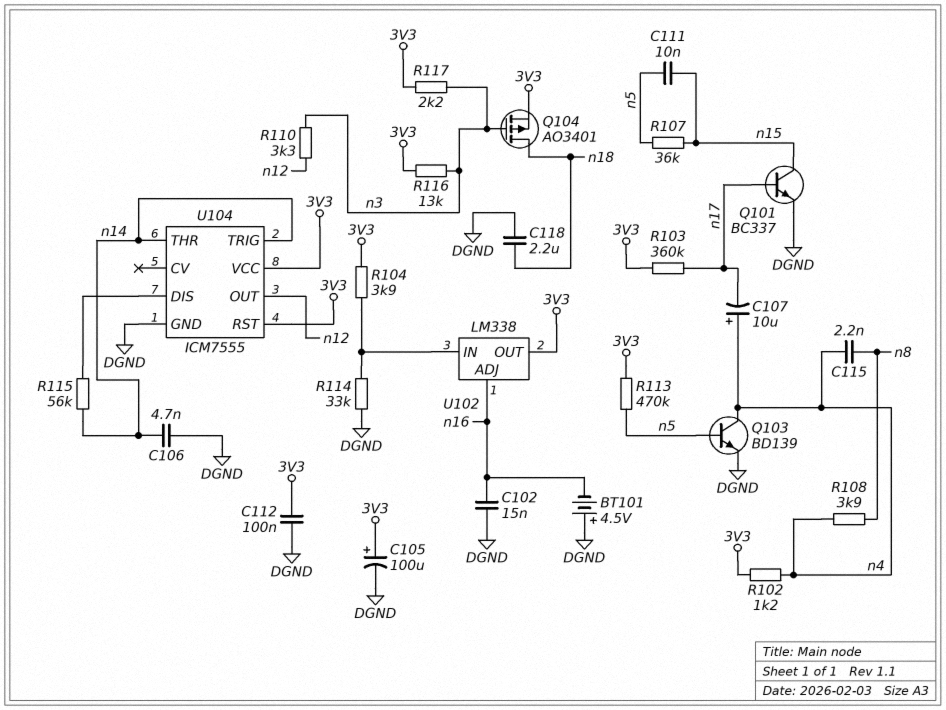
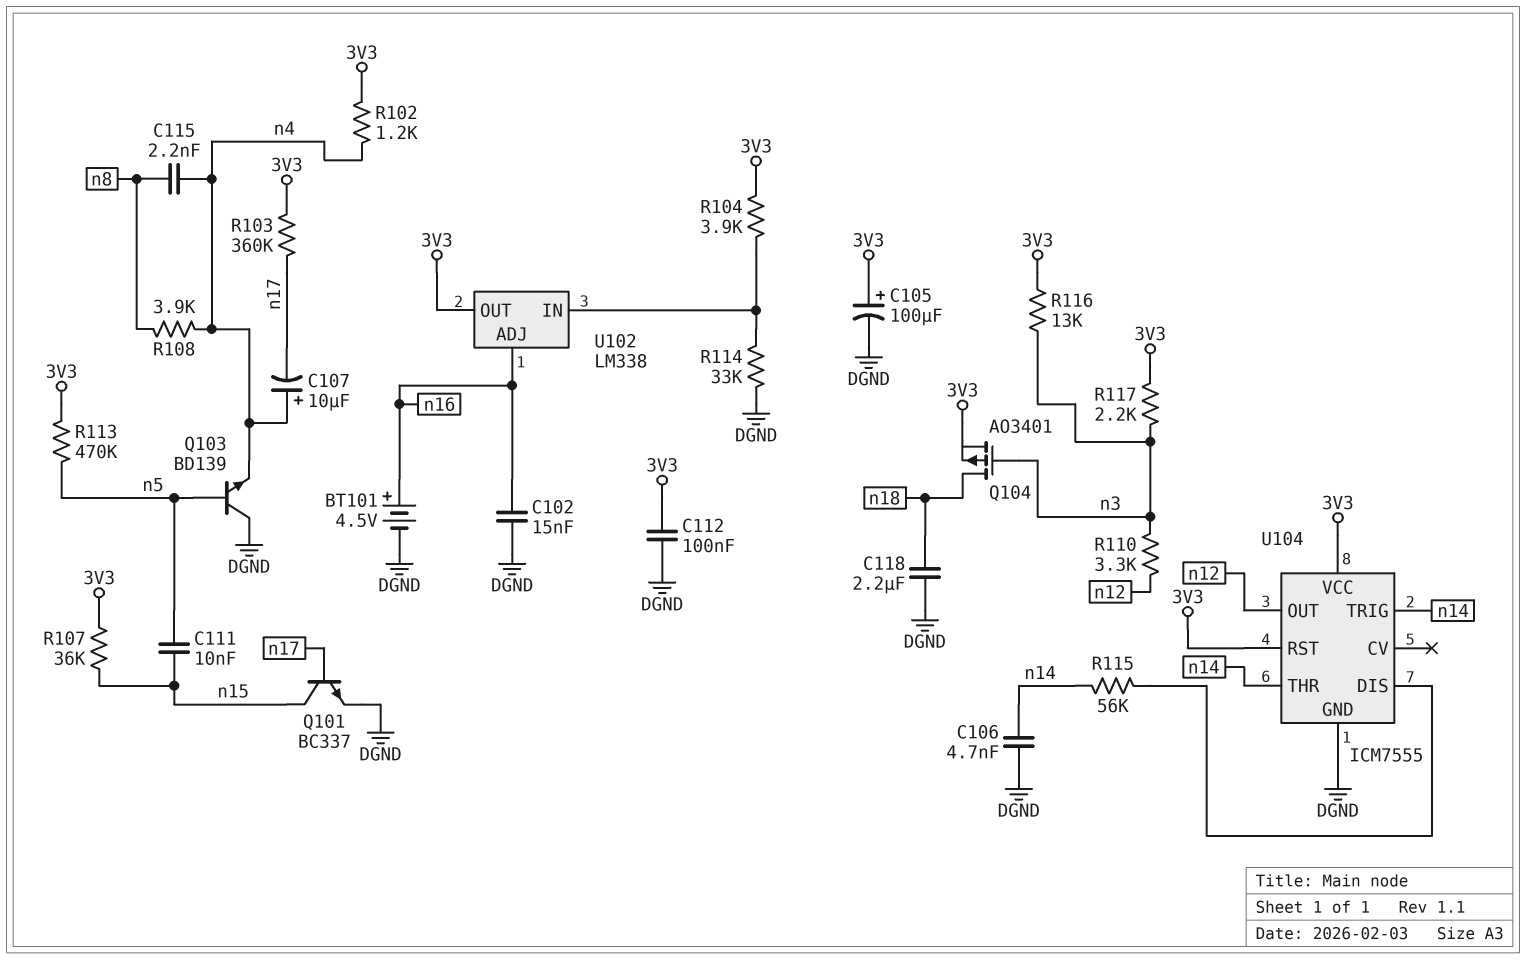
BT101: 4.5V (plus DGND, minus n16) -> 4.5V (plus n16, minus DGND)
Q103: NPN BD139 (B n5, C n4, E DGND) -> NPN BD139 (B n5, C DGND, E n4)
R107: 36k (n5, n15) -> 36k (3V3, n15)

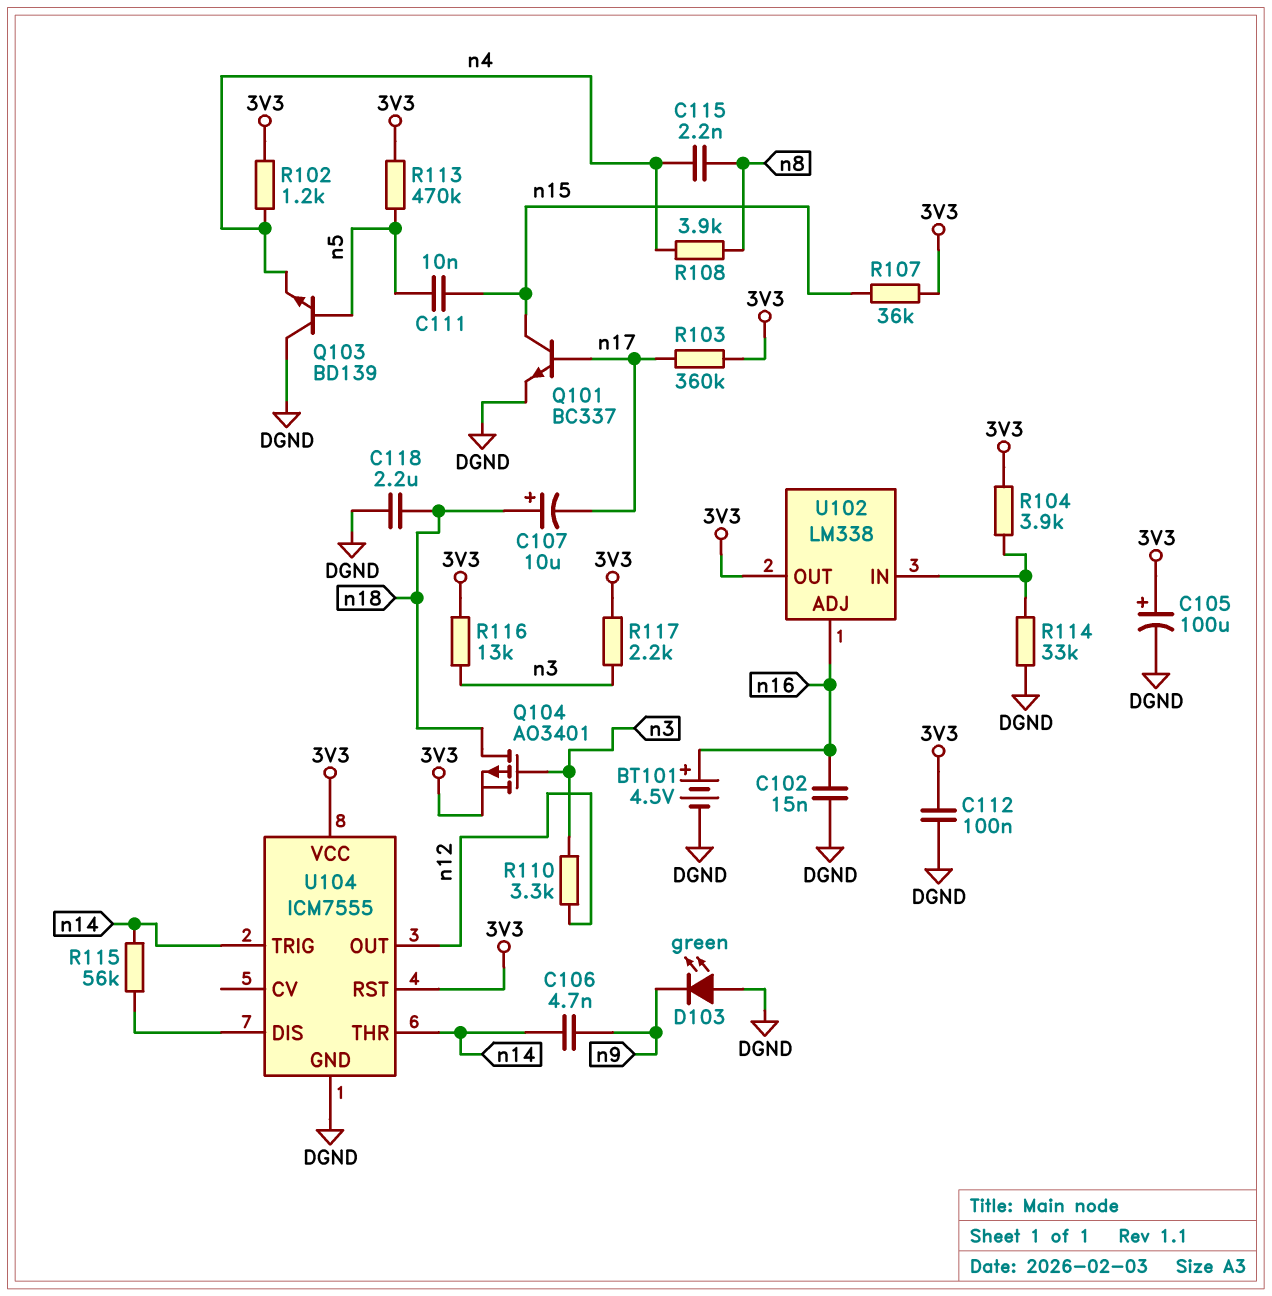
C106: 4.7nF (DGND, n14) -> 4.7nF (n9, n14)
C107: 10uF (plus n4, minus n17) -> 10uF (plus n18, minus n17)
D103: none -> LED green (A DGND, K n9)

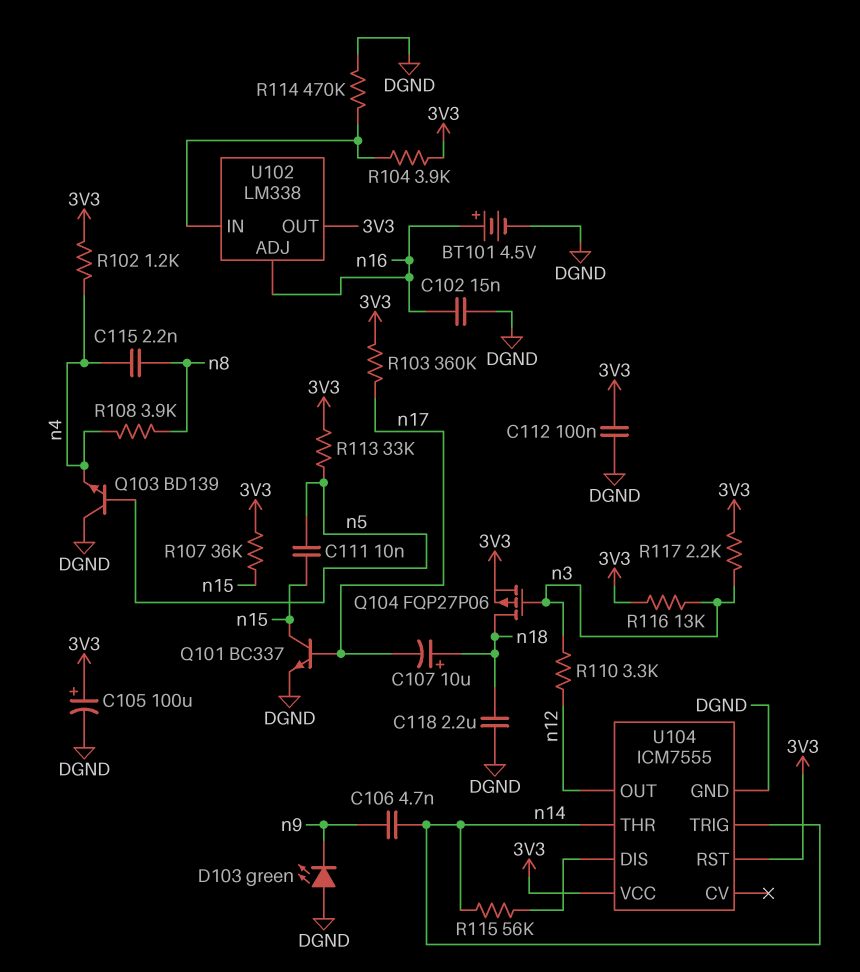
Q104: PMOS AO3401 (G n3, D n18, S 3V3) -> PMOS FQP27P06 (G n3, D n18, S 3V3)
R113: 470k (3V3, n5) -> 33k (3V3, n5)
R114: 33k (DGND, U102/IN) -> 470k (DGND, U102/IN)

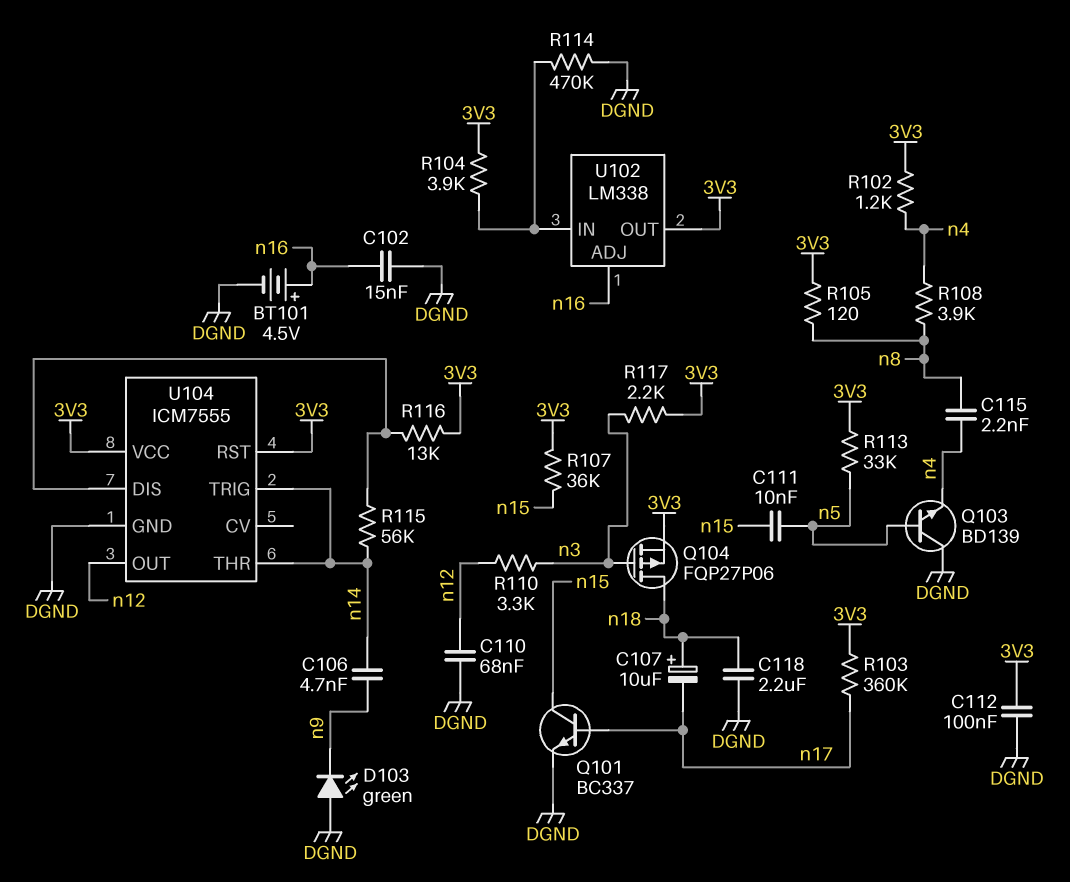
C105: 100uF (plus 3V3, minus DGND) -> none
C110: none -> 68nF (DGND, n12)
R105: none -> 120 (3V3, n8)
R116: 13k (3V3, n3) -> 13k (3V3, U104/DIS)

